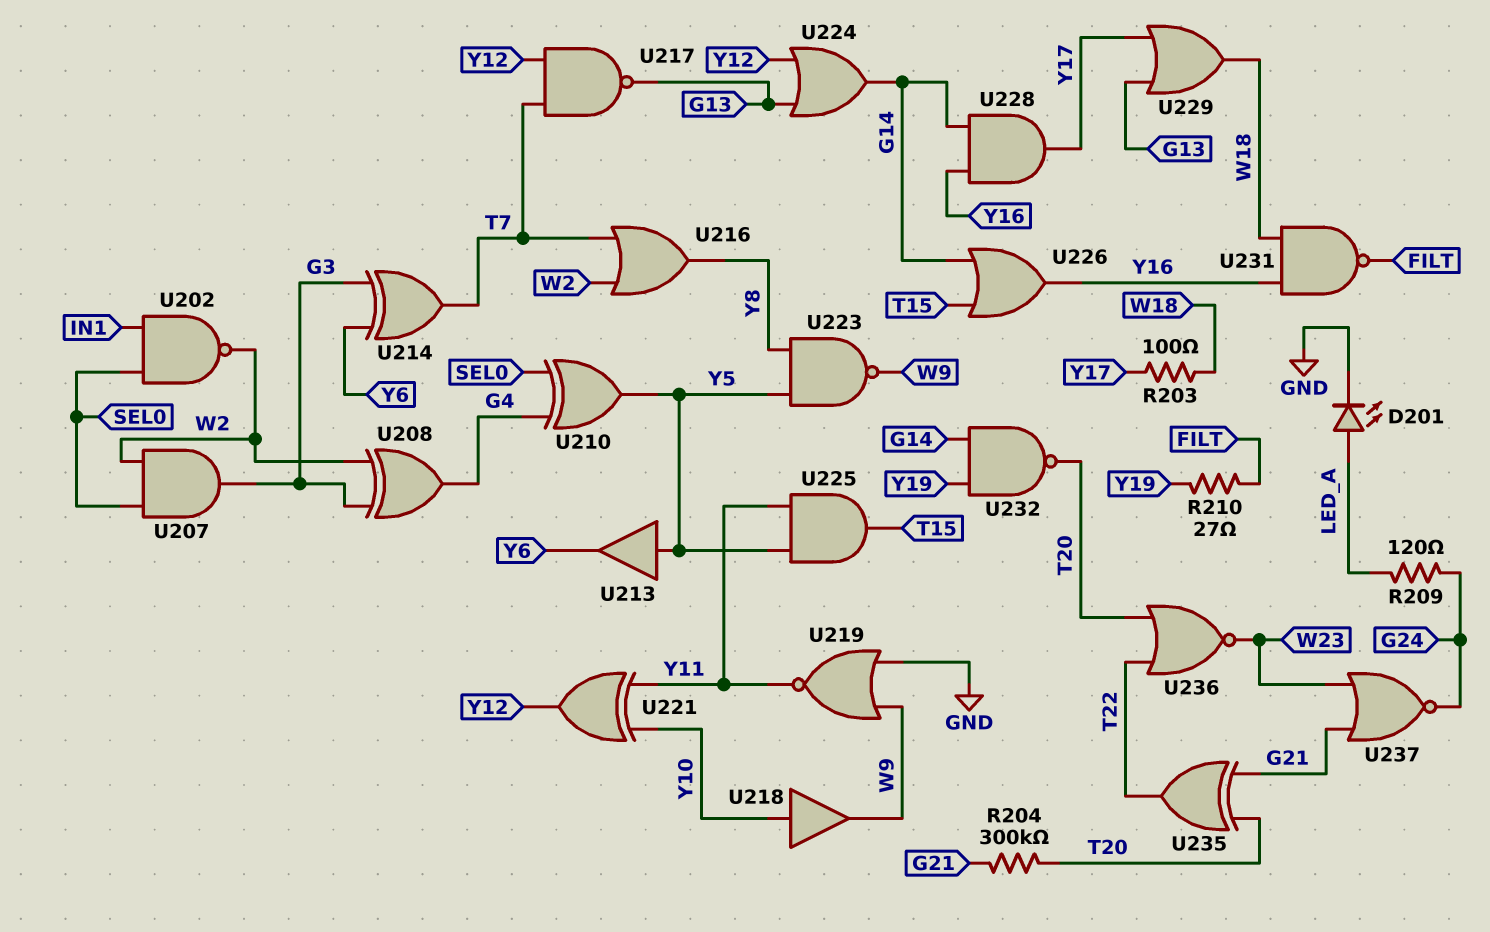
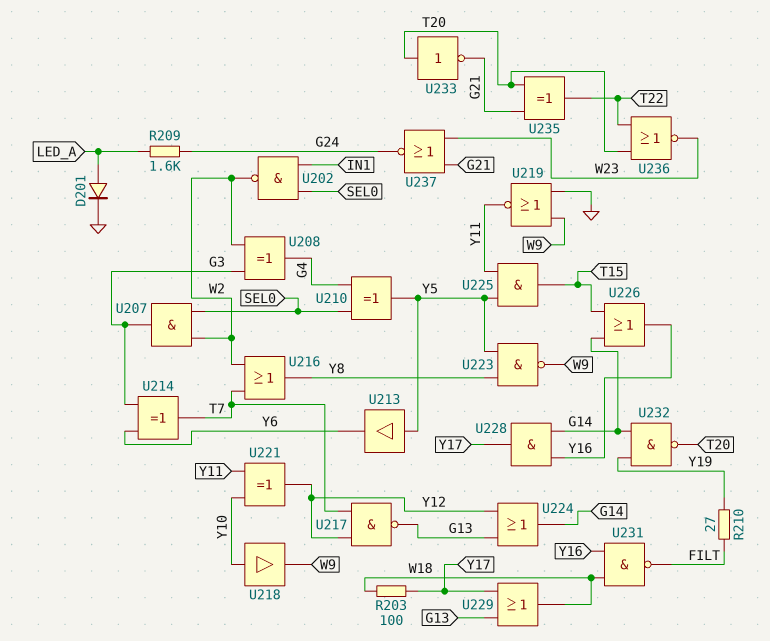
D201: LED (A LED_A, K GND) -> diode (A LED_A, K GND)
R204: 300k (G21, T20) -> none
R209: 120 (G24, LED_A) -> 1.6k (G24, LED_A)
U233: none -> NOT (in T20, out G21)

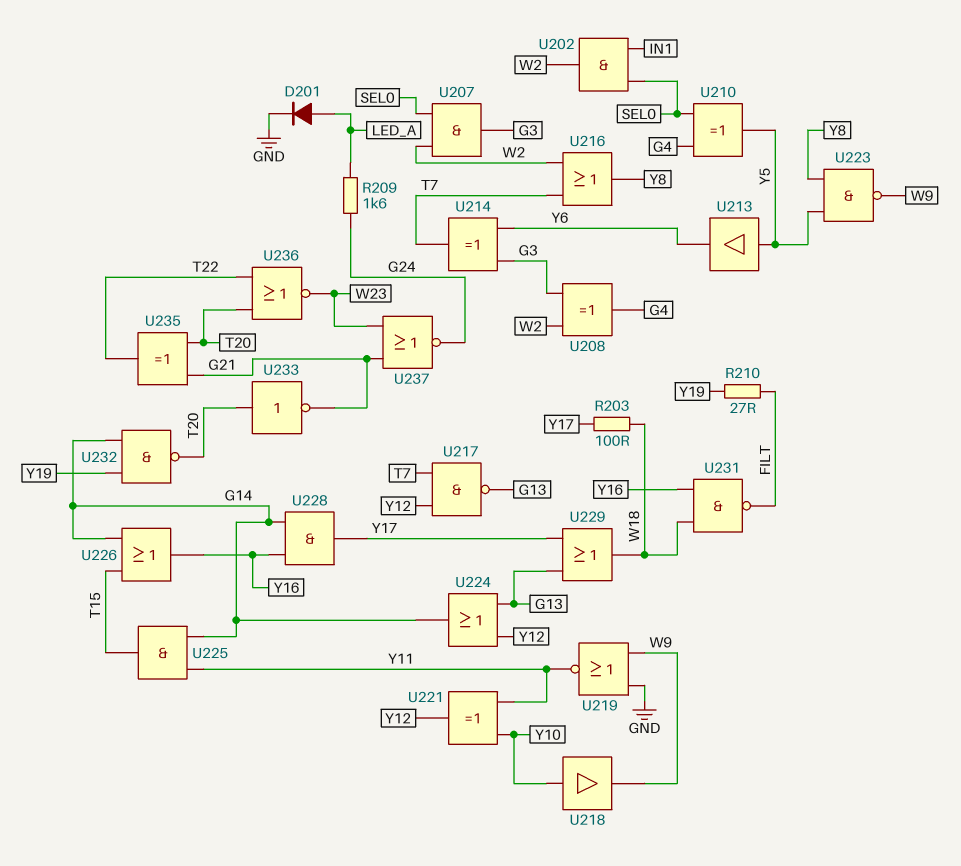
U202: NAND (in IN1, in SEL0, out W2) -> AND (in IN1, in SEL0, out W2)
U225: AND (in Y5, in Y11, out T15) -> AND (in G14, in Y11, out T15)

